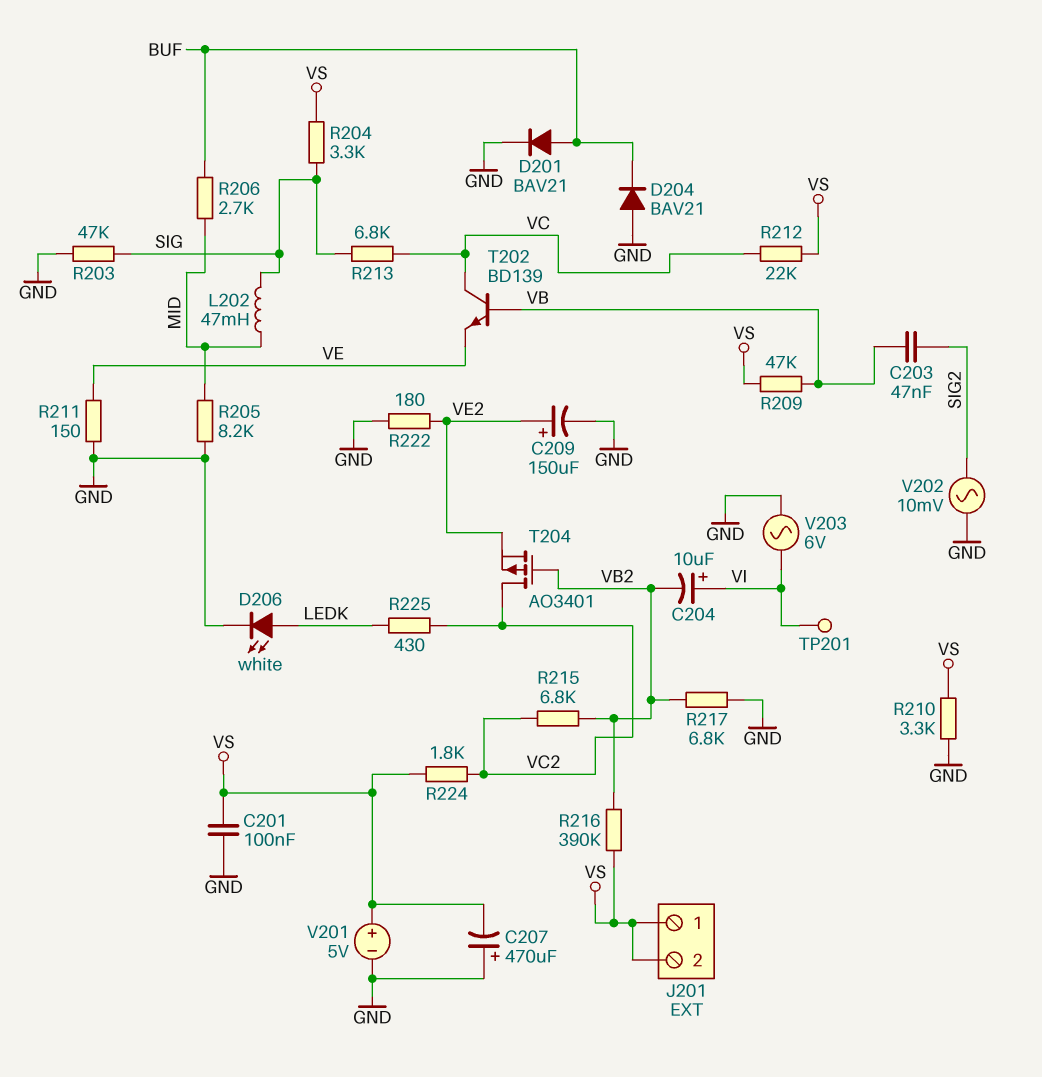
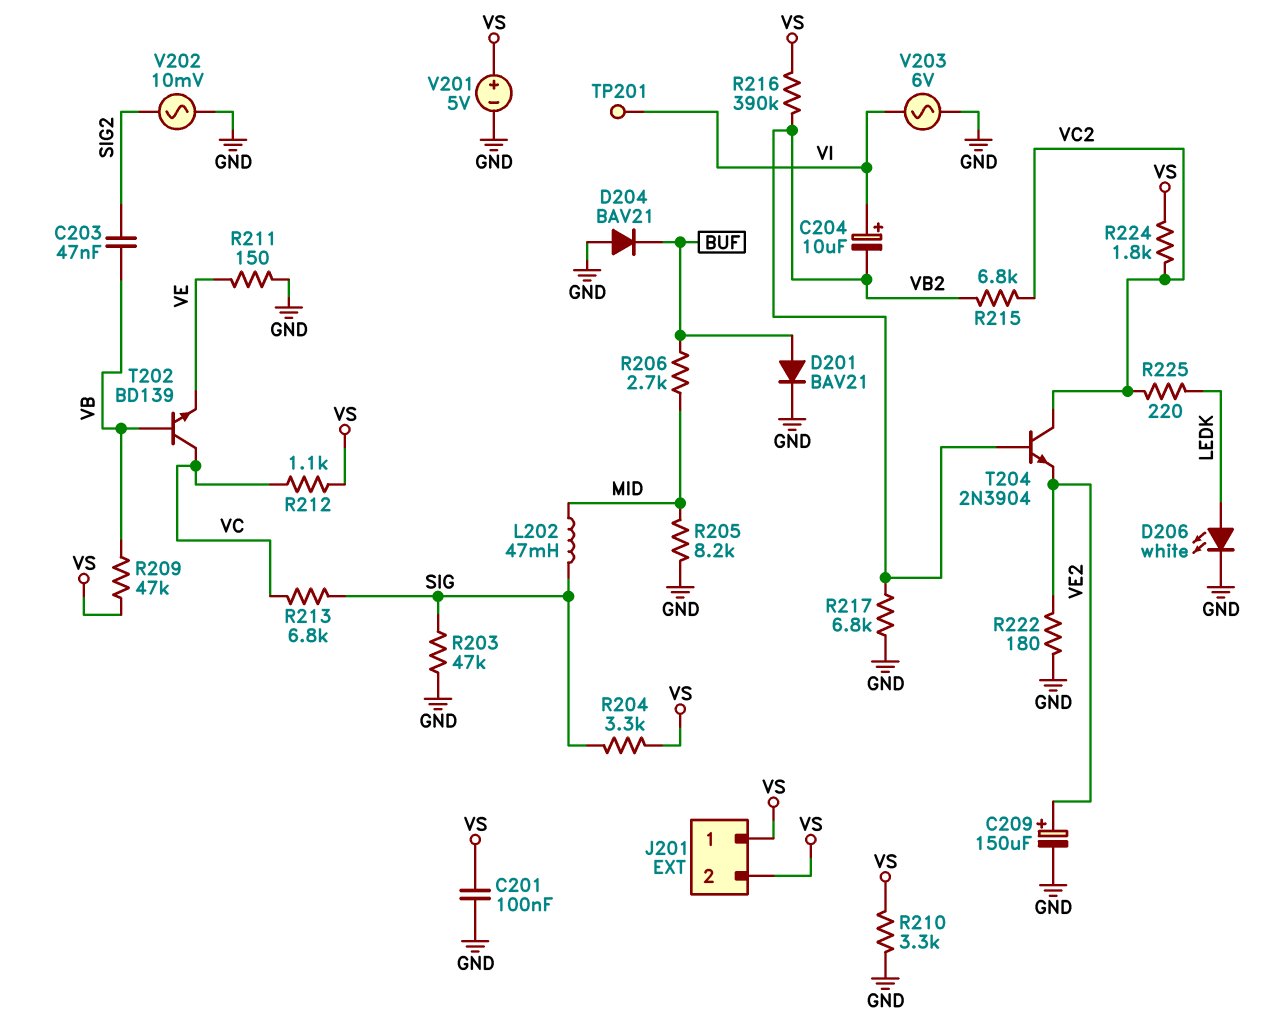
C207: 470uF (plus GND, minus VS) -> none
R212: 22k (VC, VS) -> 1.1k (VC, VS)
R225: 430 (LEDK, VC2) -> 220 (LEDK, VC2)
T204: PMOS AO3401 (G VB2, D VC2, S VE2) -> NPN 2N3904 (B VB2, C VC2, E VE2)

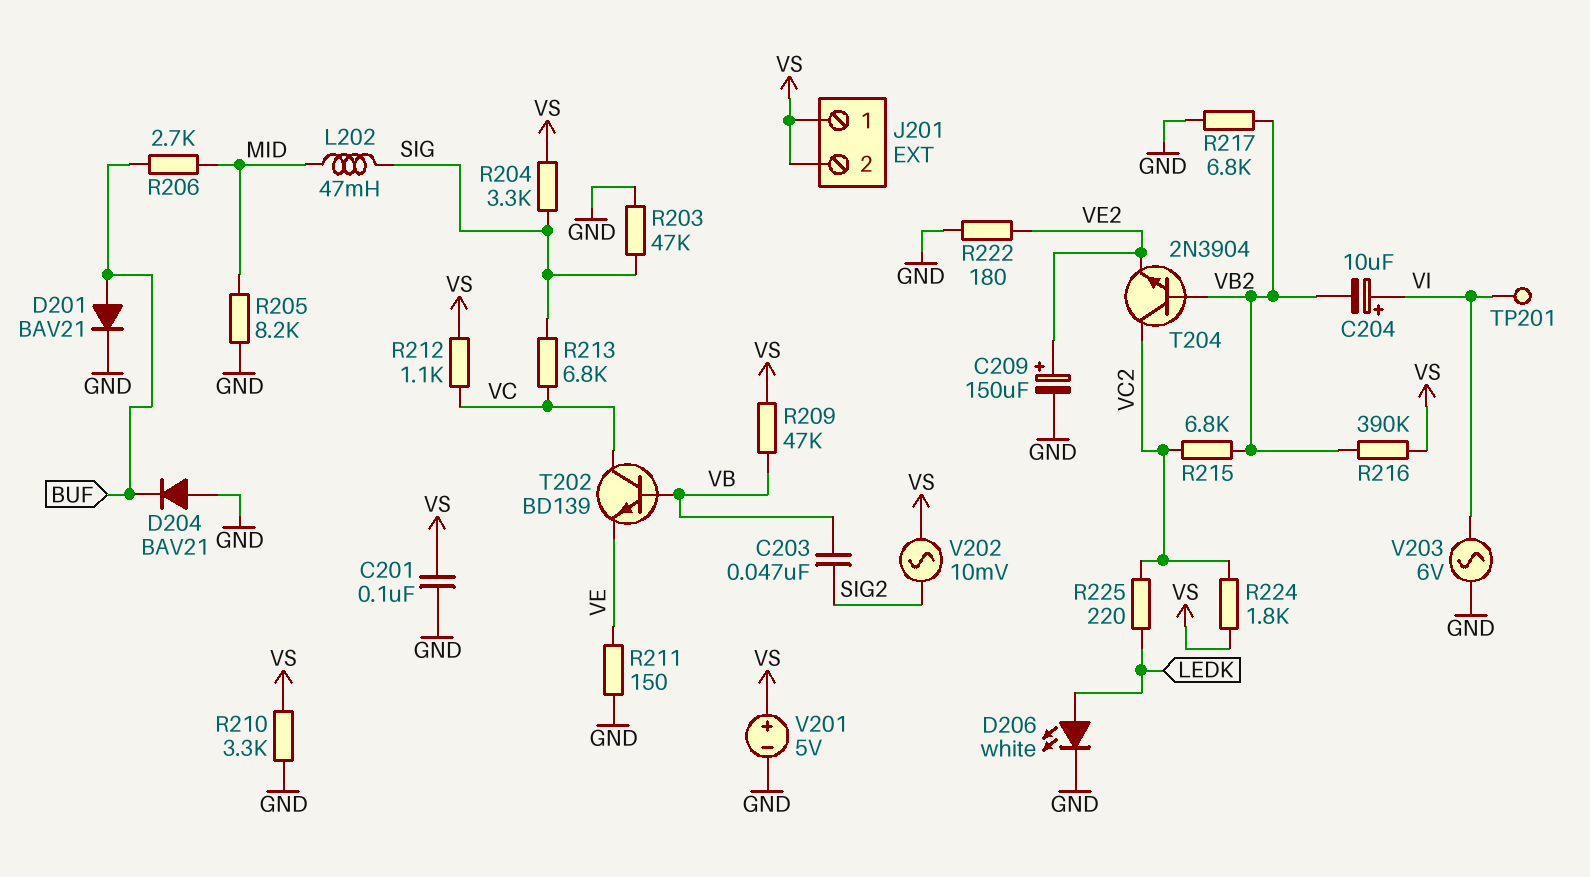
V202: AC 10mV (GND, SIG2) -> AC 10mV (SIG2, VS)

